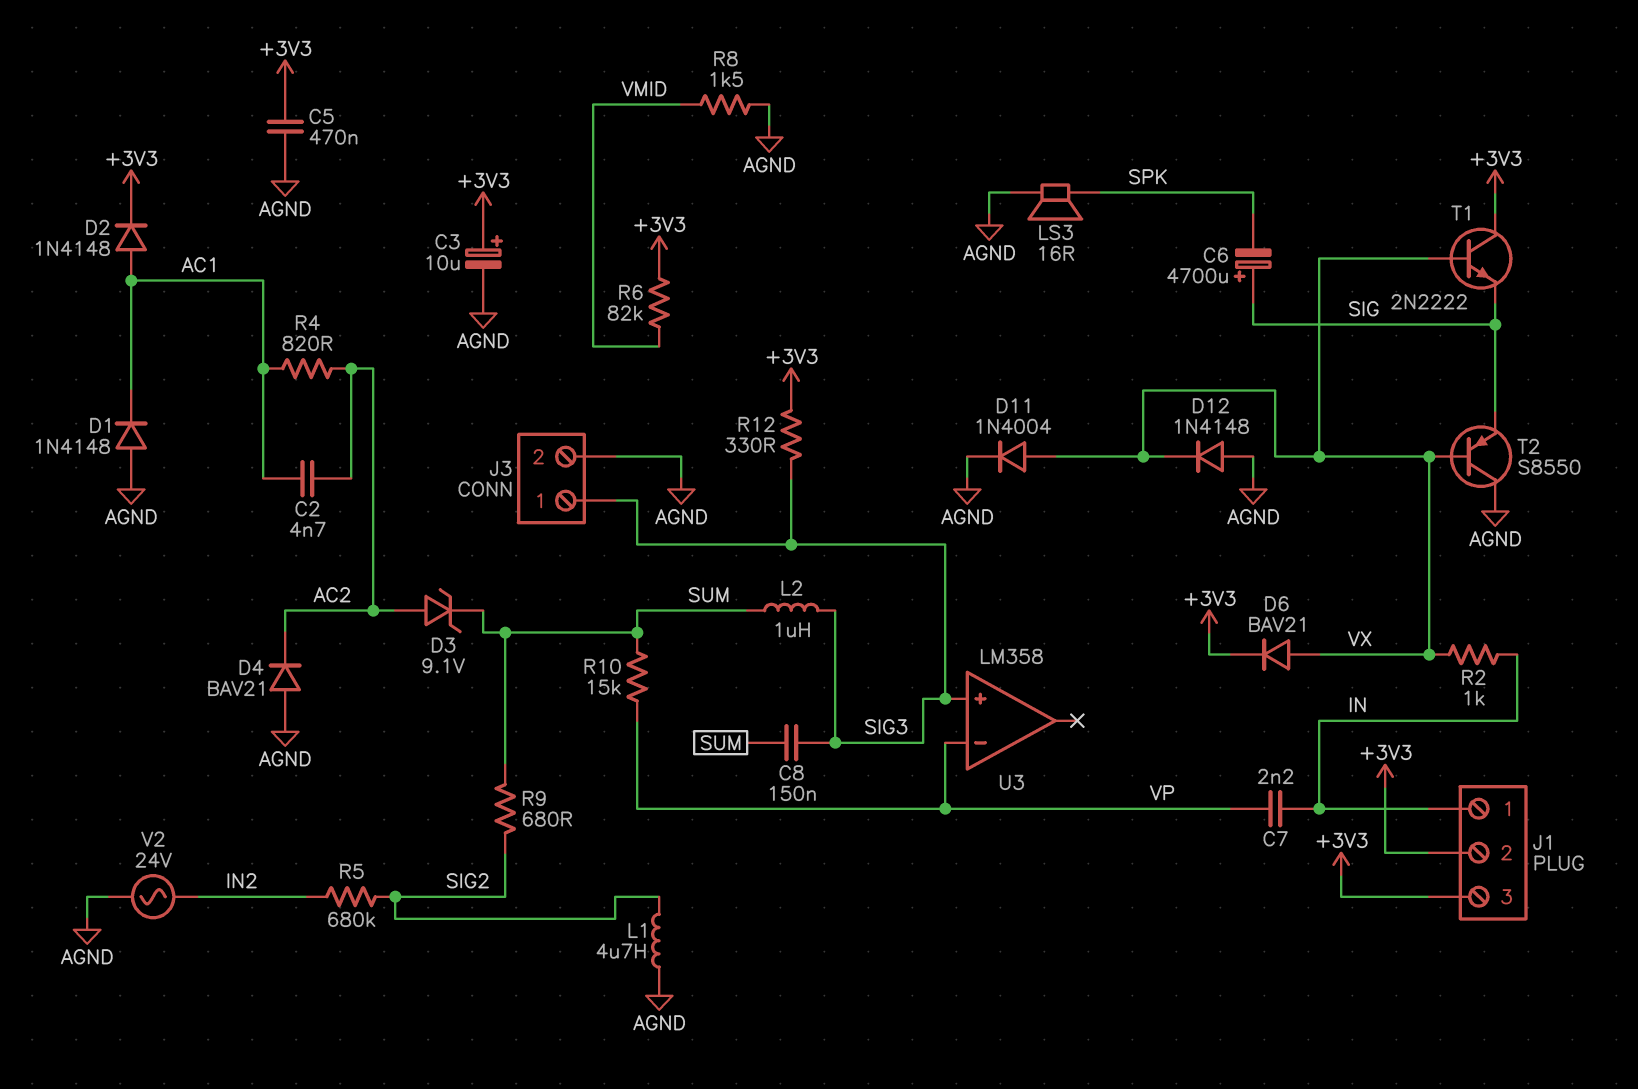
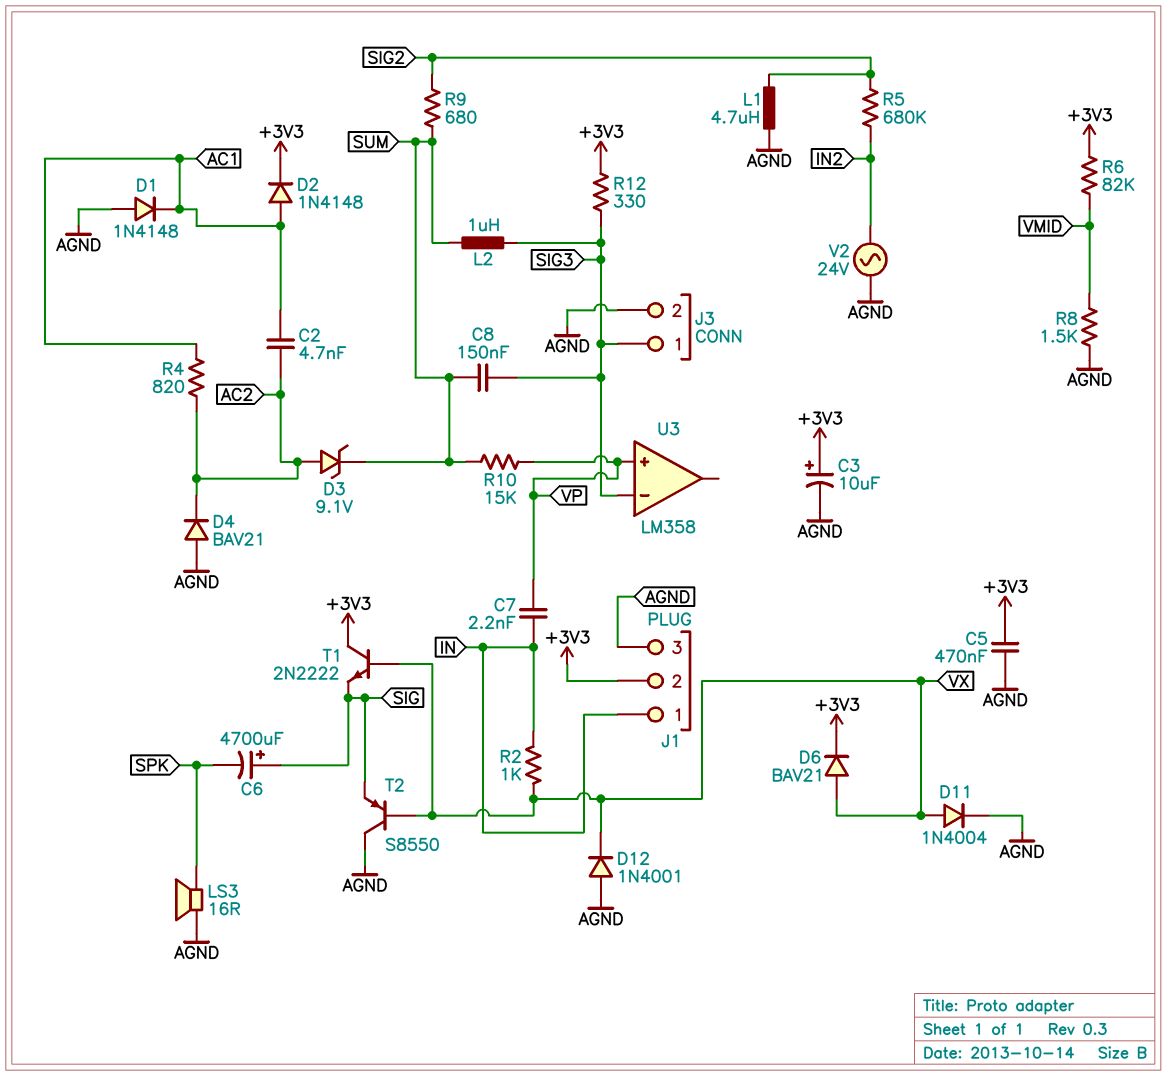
D12: diode 1N4148 (A AGND, K VX) -> diode 1N4001 (A AGND, K VX)
J1 pin 3: +3V3 -> AGND
U3 pin in+: SIG3 -> VP
U3 pin in-: VP -> SIG3

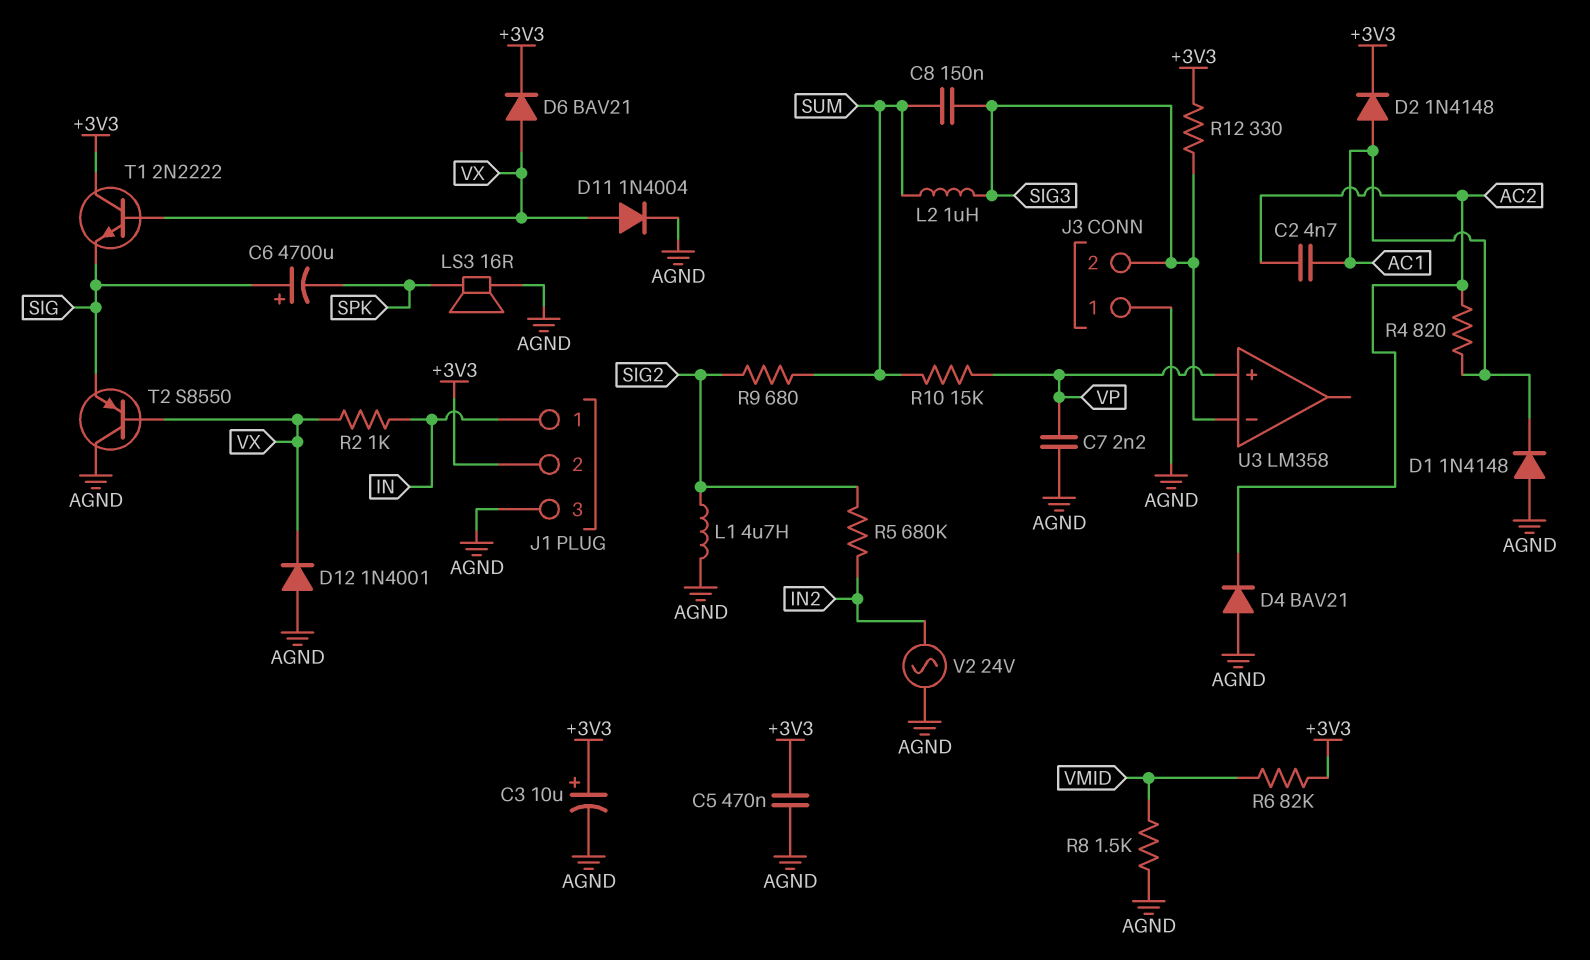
C7: 2.2nF (IN, VP) -> 2.2nF (AGND, VP)
D3: zener 9.1V (A AC2, K SUM) -> none
J3 pin 1: SIG3 -> AGND
J3 pin 2: AGND -> SIG3

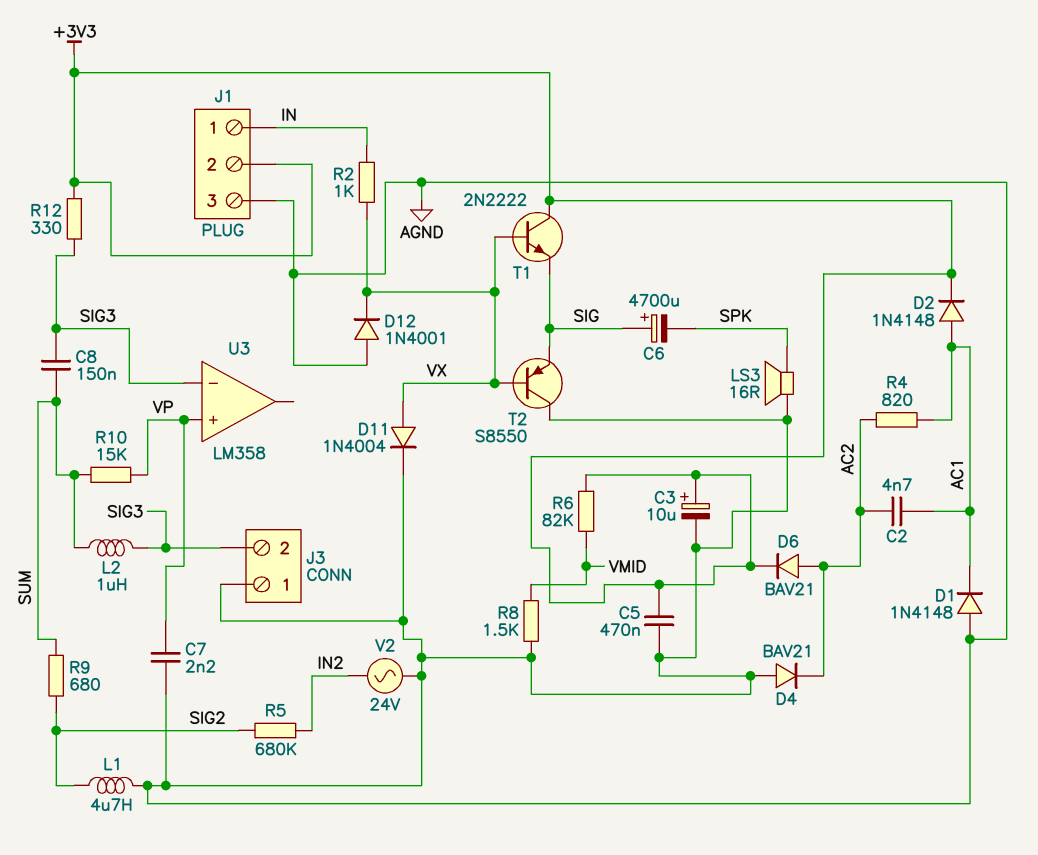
D6: diode BAV21 (A VX, K +3V3) -> diode BAV21 (A AC2, K +3V3)

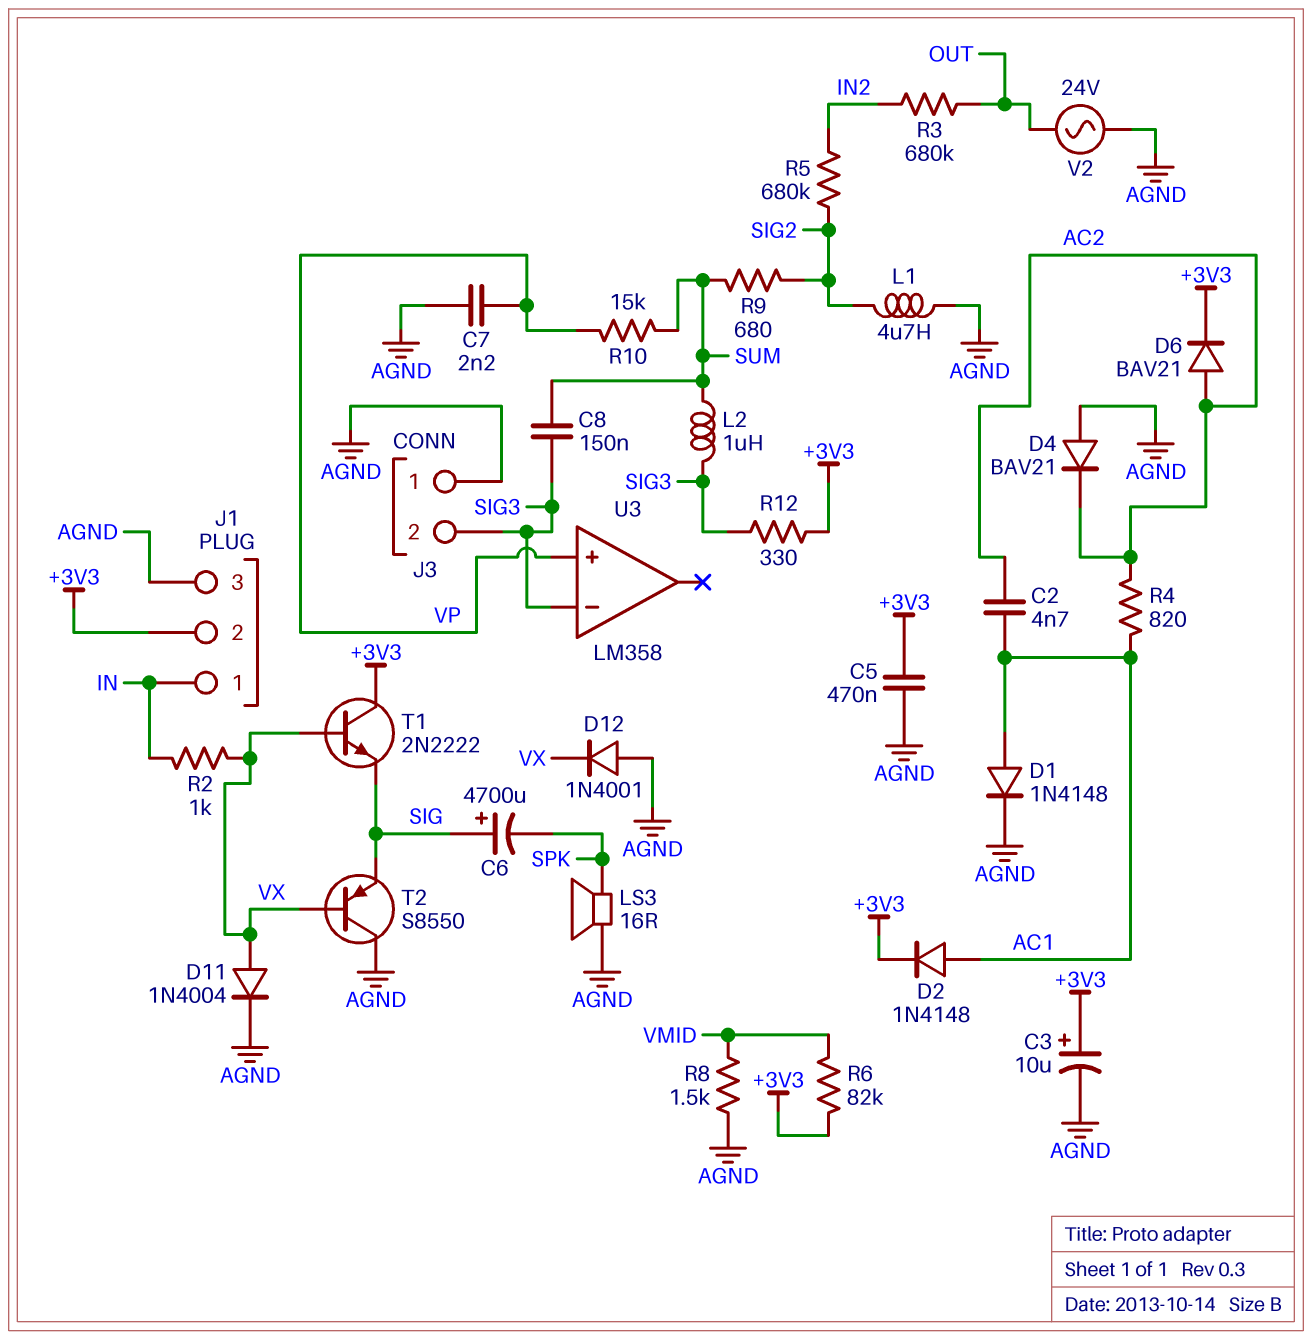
D1: diode 1N4148 (A AGND, K AC1) -> diode 1N4148 (A AC1, K AGND)
R3: none -> 680k (IN2, OUT)
V2: AC 24V (AGND, IN2) -> AC 24V (AGND, OUT)

